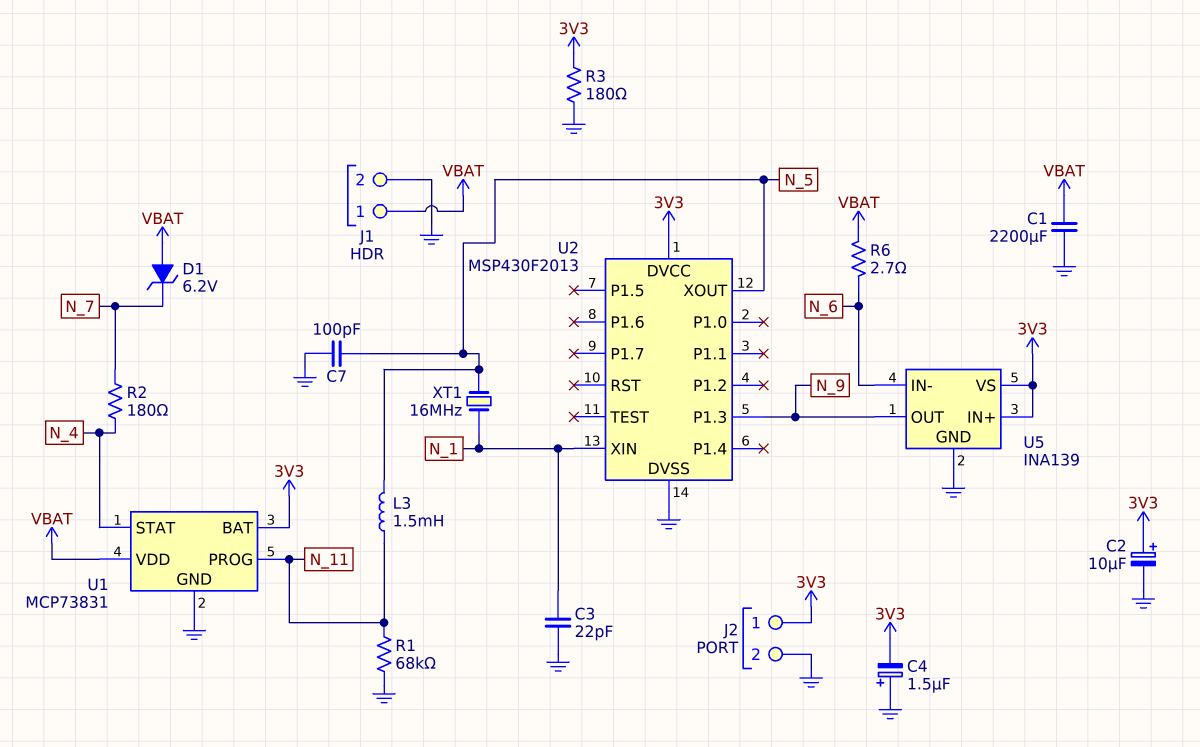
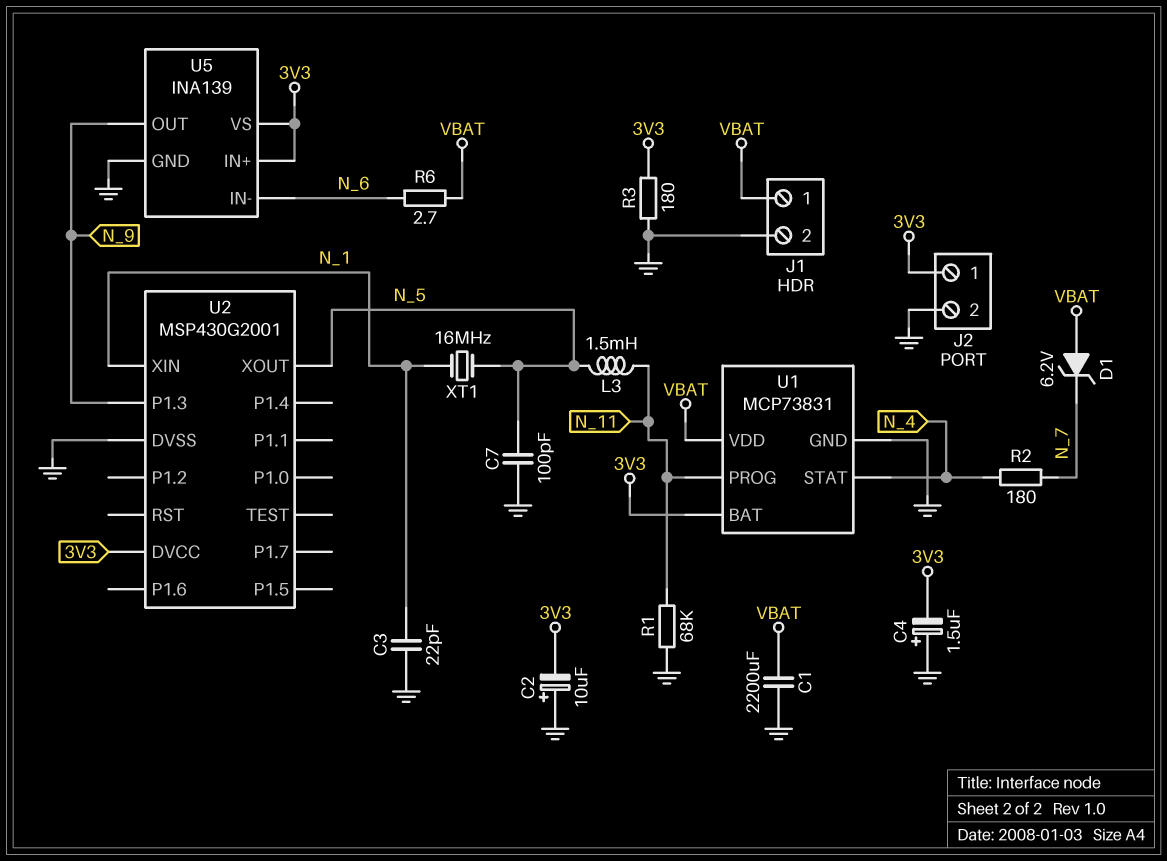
C2: 10uF (plus 3V3, minus GND) -> 10uF (plus GND, minus 3V3)
U2: MSP430F2013 -> MSP430G2001

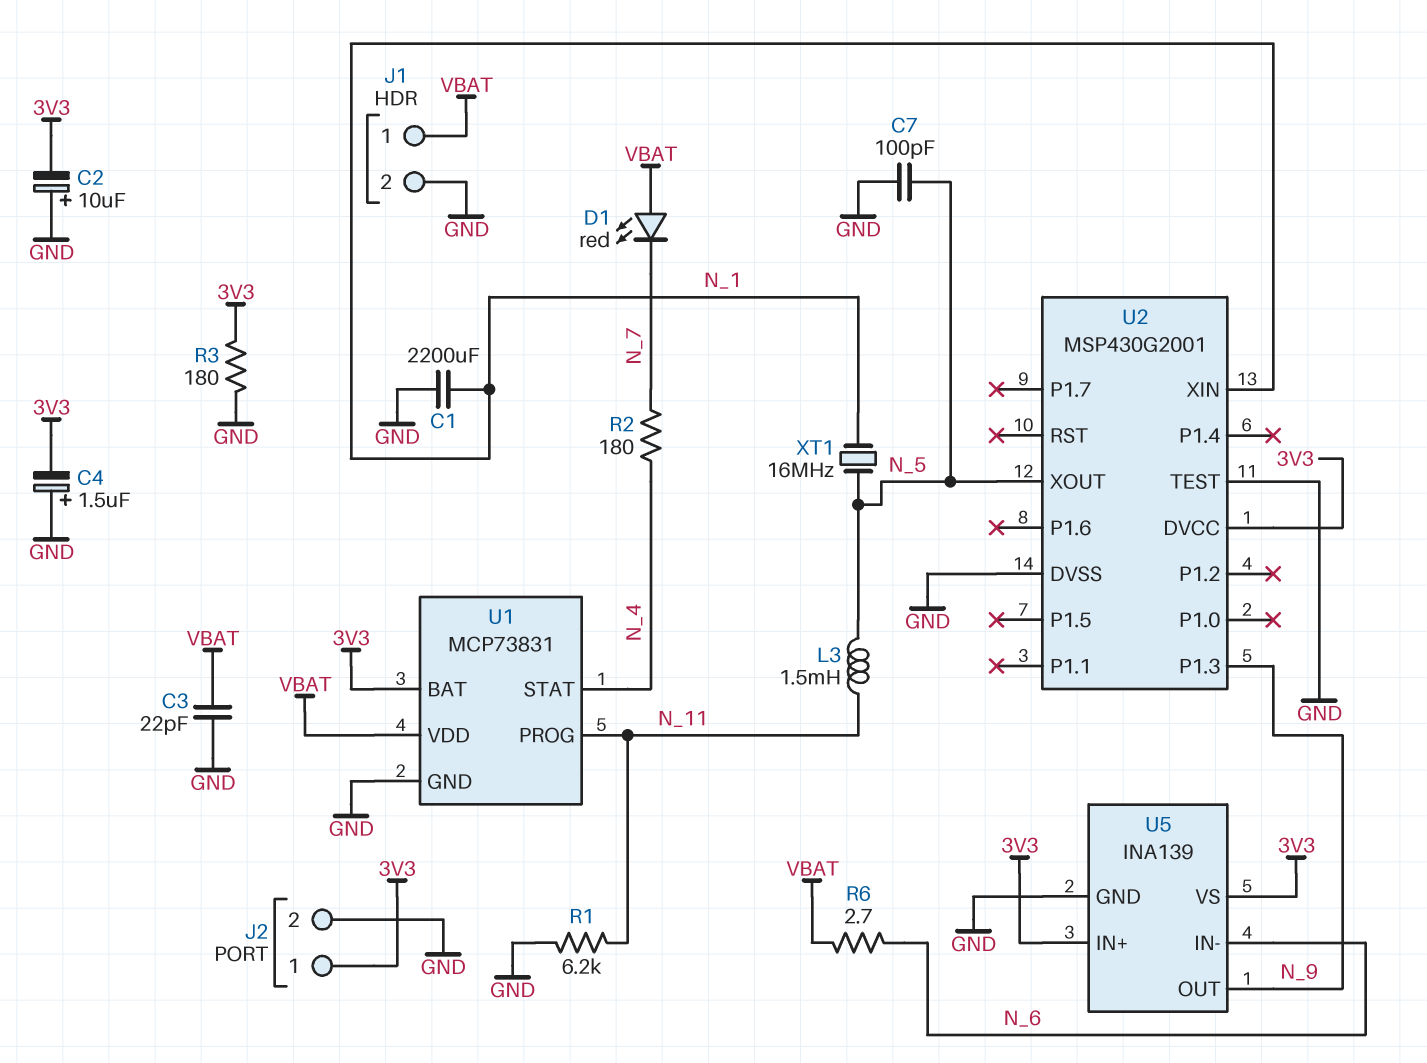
C1: 2200uF (GND, VBAT) -> 2200uF (GND, N_1)
C3: 22pF (GND, N_1) -> 22pF (GND, VBAT)
D1: zener 6.2V (A VBAT, K N_7) -> LED red (A VBAT, K N_7)
R1: 68k (GND, N_11) -> 6.2k (GND, N_11)
U2 pin TEST: none -> GND

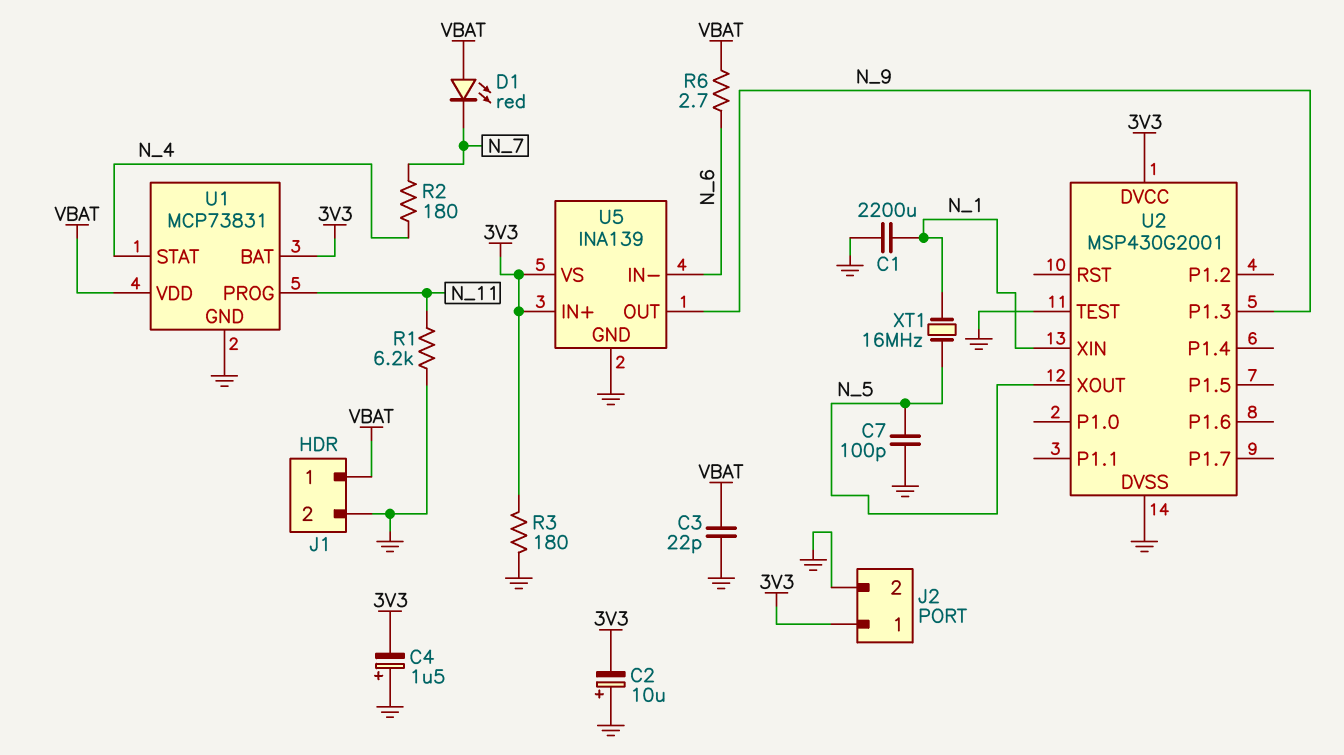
L3: 1.5mH (N_5, N_11) -> none

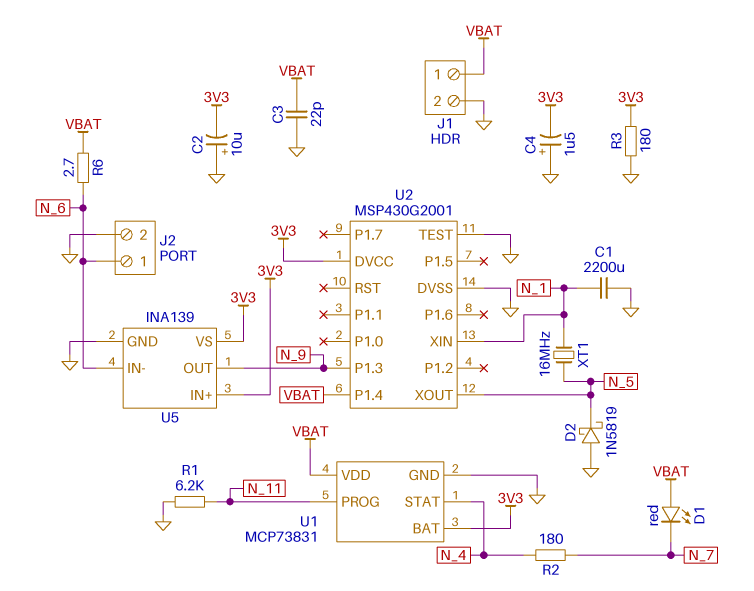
C7: 100pF (GND, N_5) -> none
D2: none -> schottky 1N5819 (A GND, K N_5)
J2 pin 1: 3V3 -> N_6
U2 pin P1.4: none -> VBAT

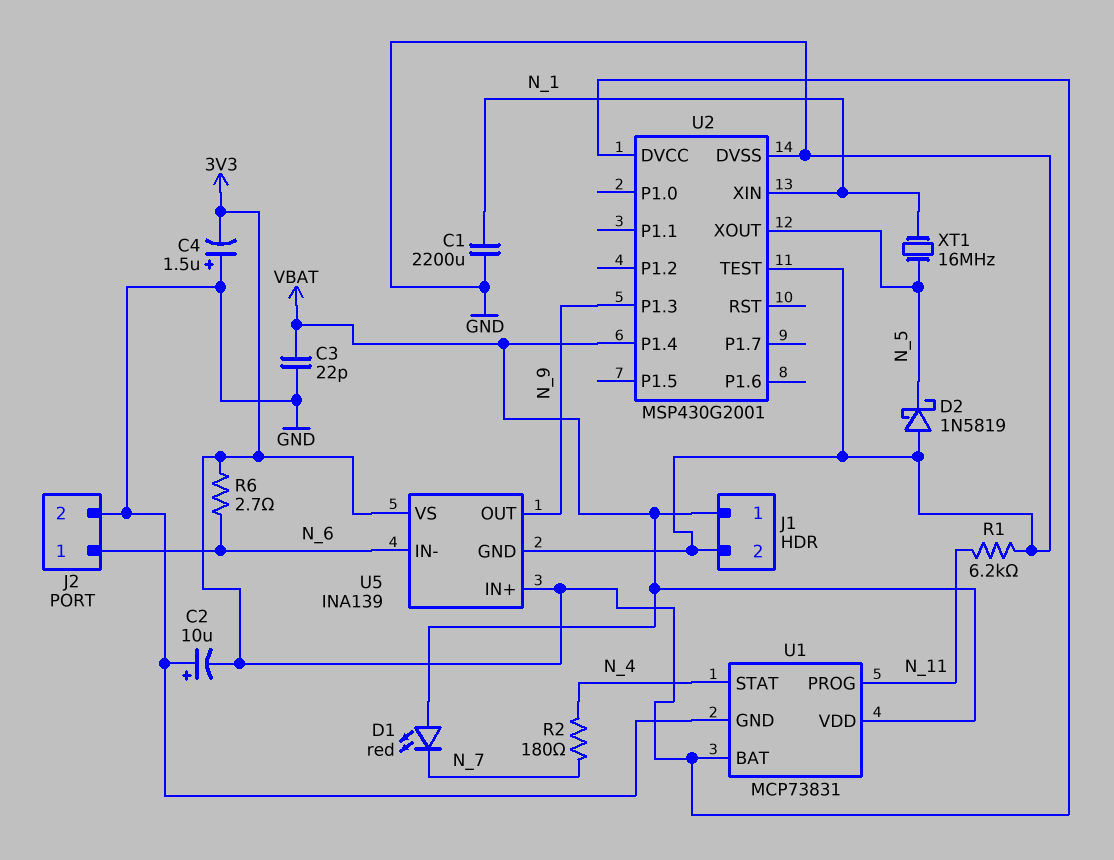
R3: 180 (3V3, GND) -> none
R6: 2.7 (N_6, VBAT) -> 2.7 (3V3, N_6)

